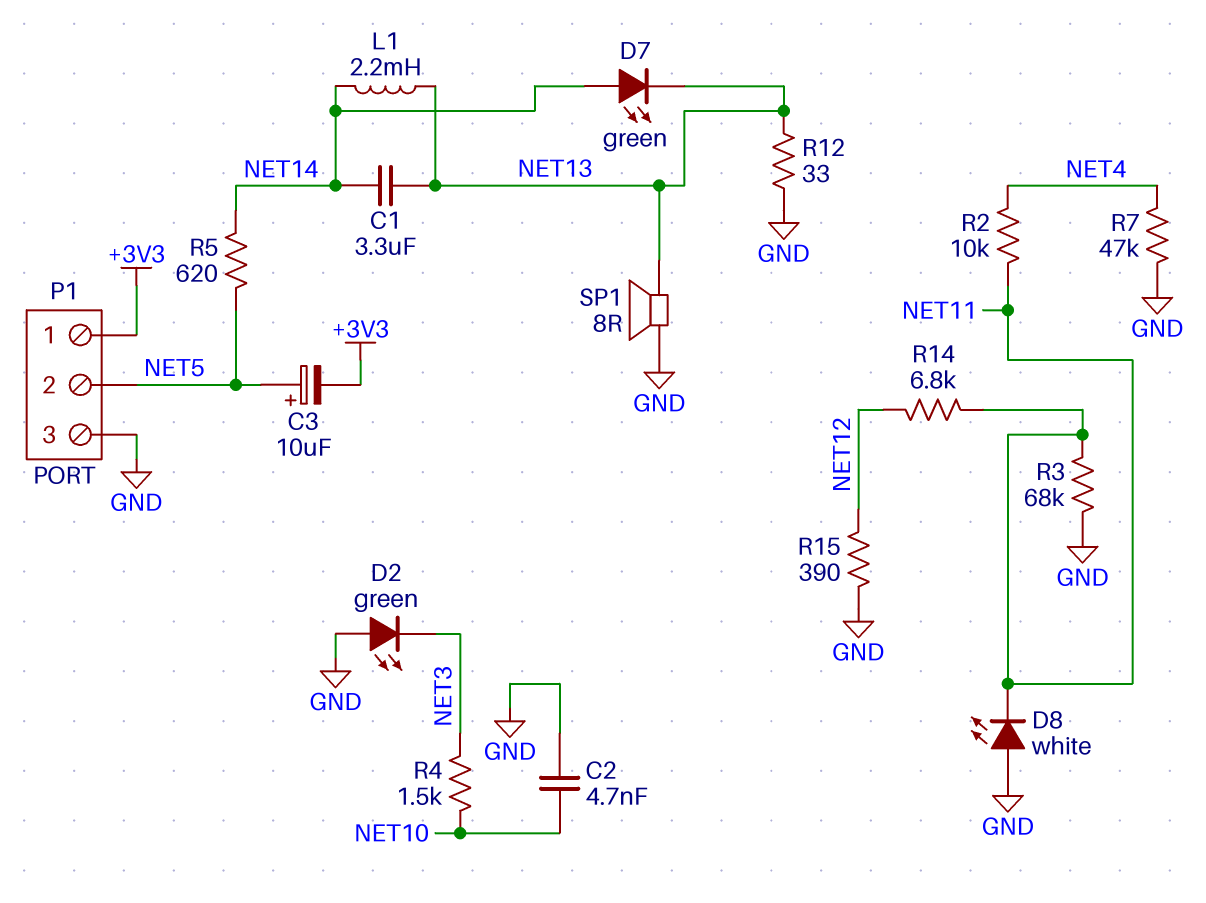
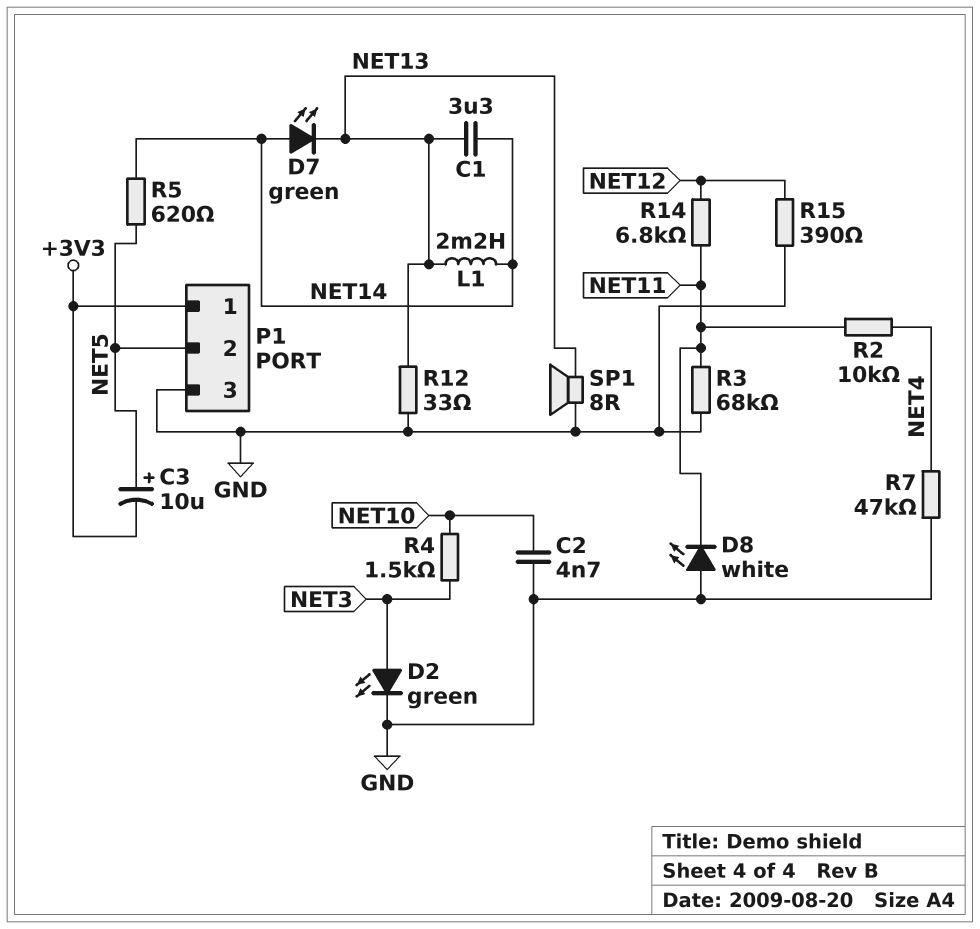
D2: LED green (A GND, K NET3) -> LED green (A NET3, K GND)

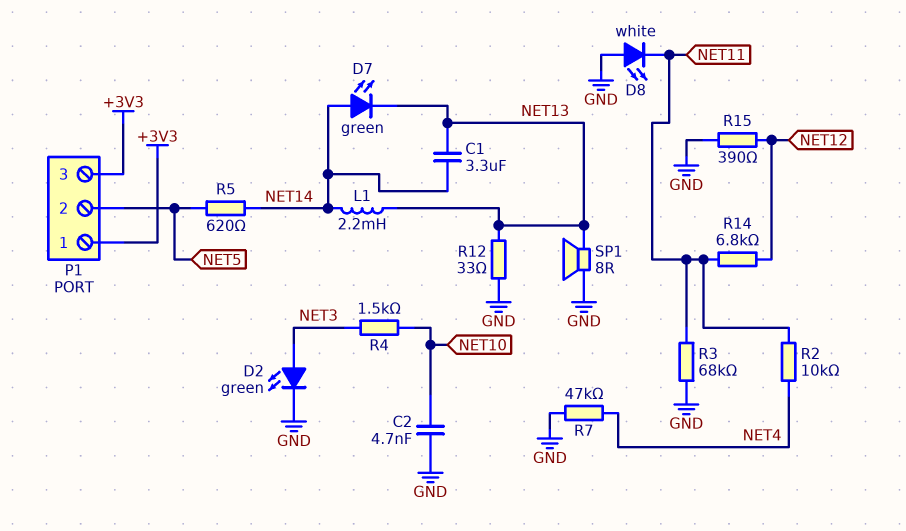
C3: 10uF (plus NET5, minus +3V3) -> none
P1 pin 3: GND -> +3V3

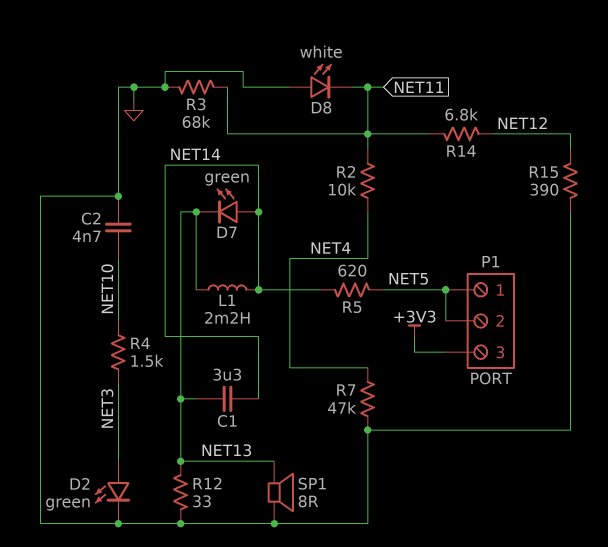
P1 pin 1: +3V3 -> NET5

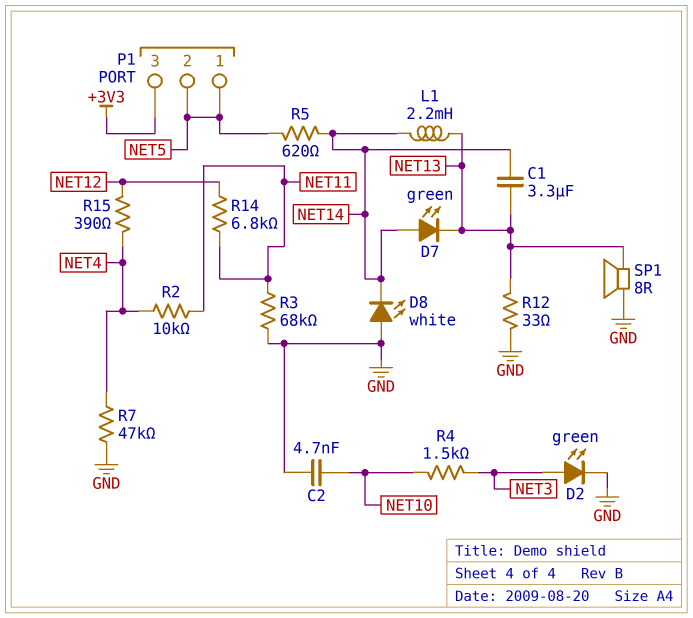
D8: LED white (A GND, K NET11) -> LED white (A GND, K NET14)
R15: 390 (GND, NET12) -> 390 (NET4, NET12)

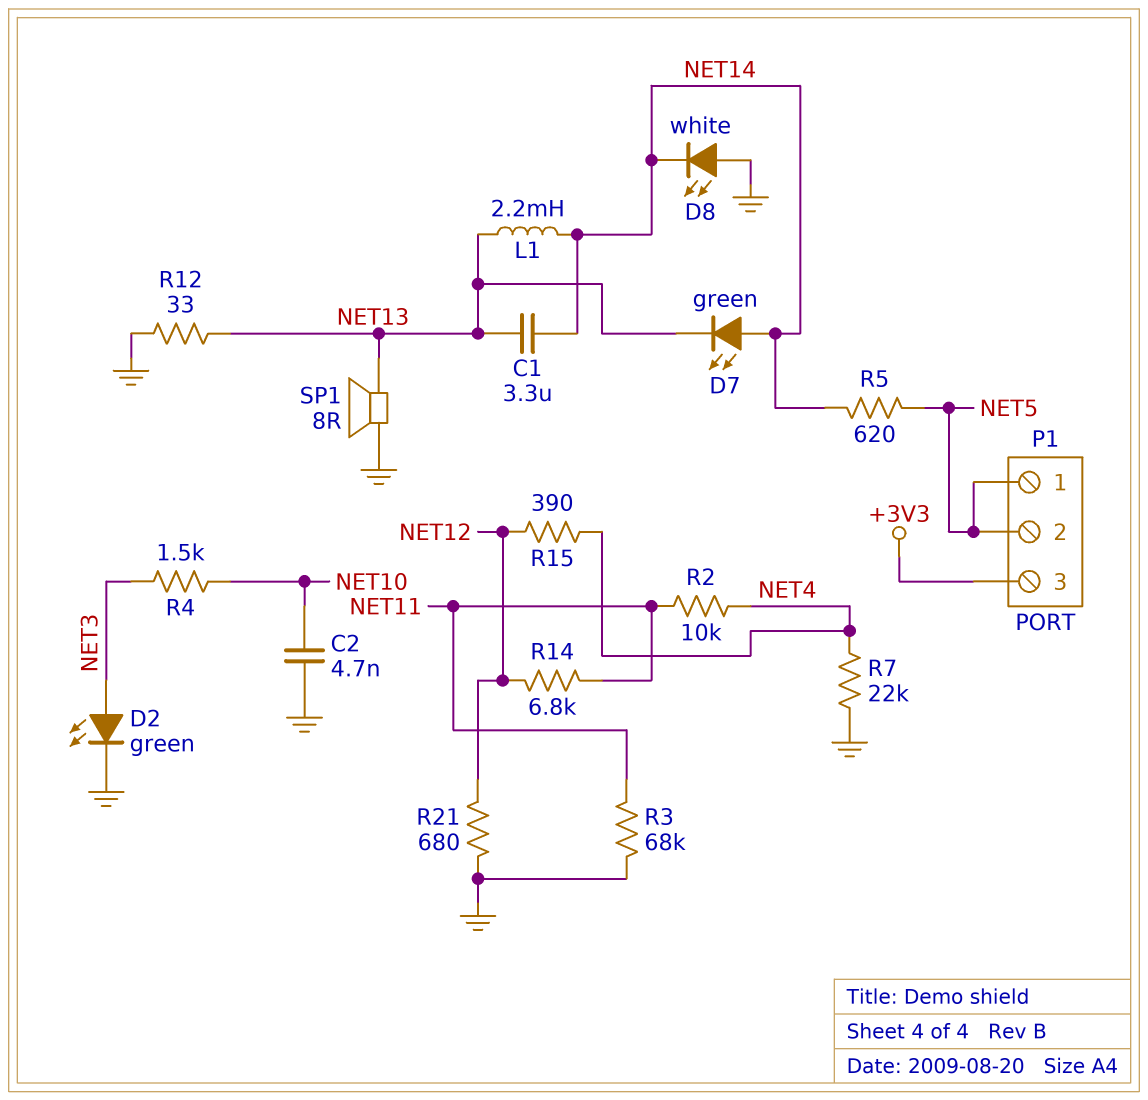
R7: 47k (GND, NET4) -> 22k (GND, NET4)
R21: none -> 680 (GND, NET12)

